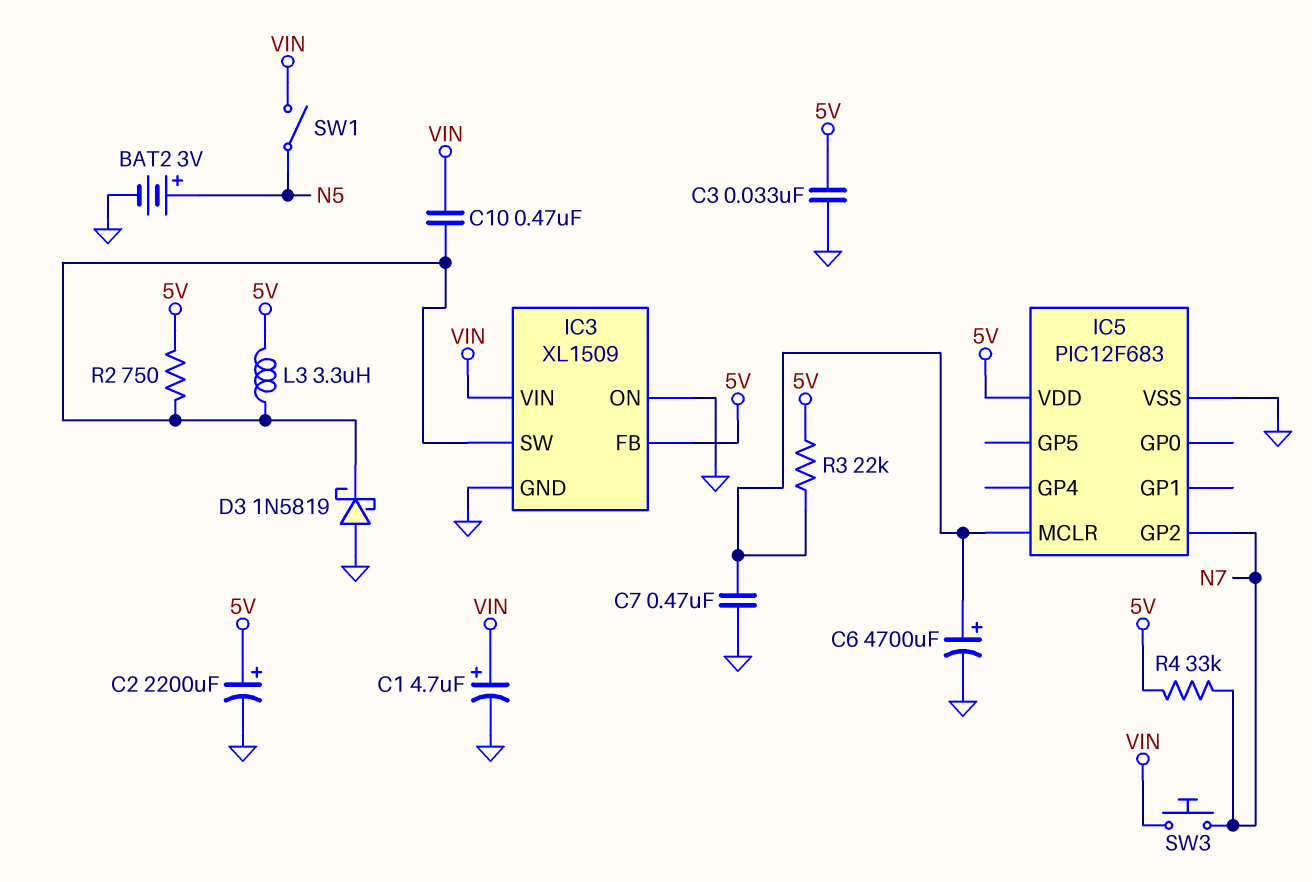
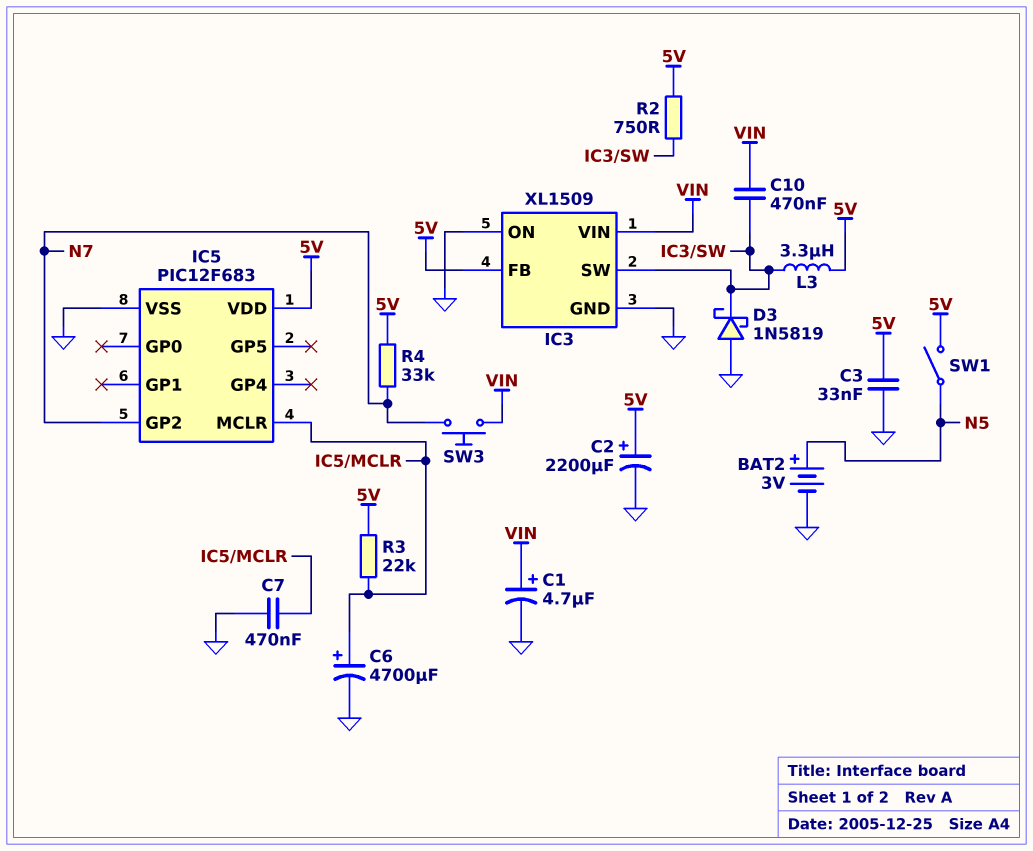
SW1: switch (N5, VIN) -> switch (5V, N5)

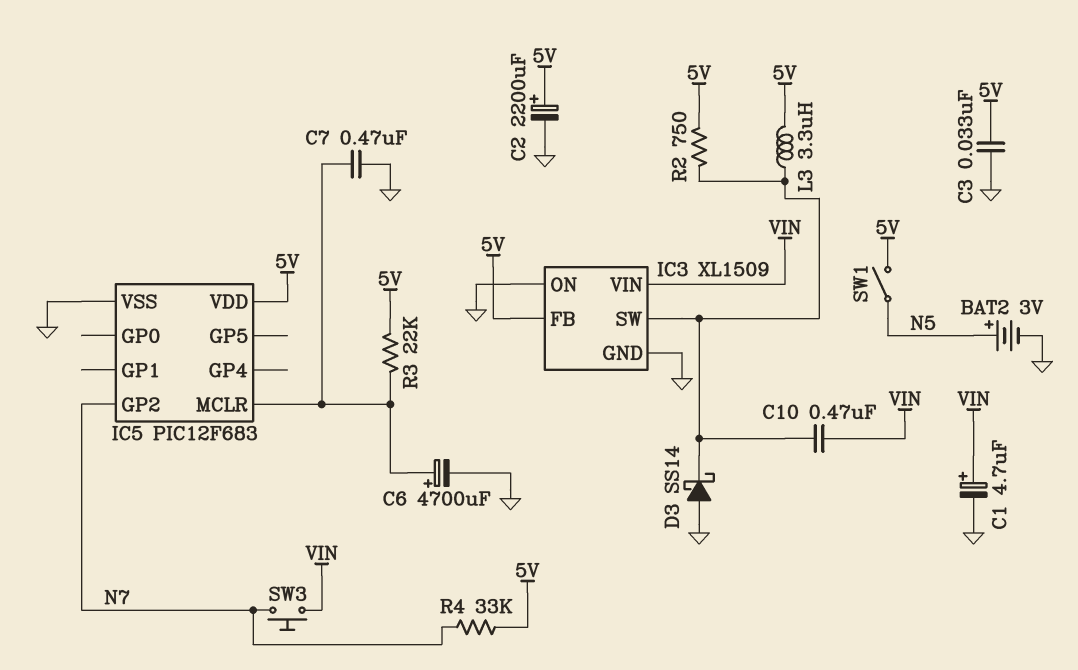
D3: schottky 1N5819 (A GND, K IC3/SW) -> schottky SS14 (A GND, K IC3/SW)

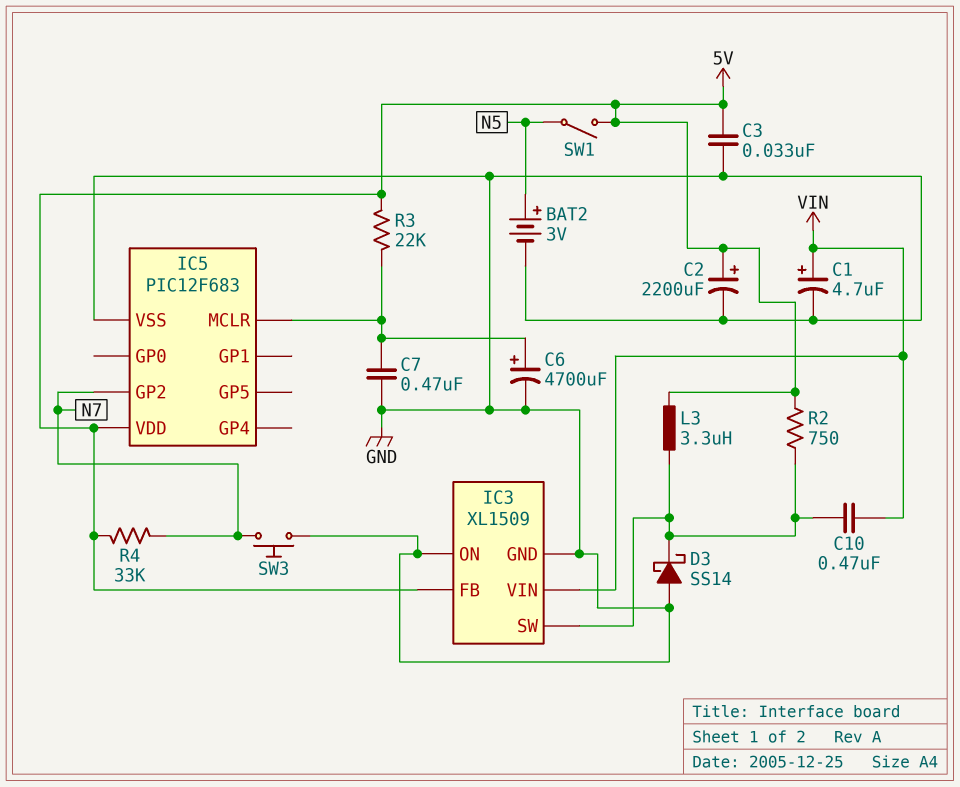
SW3: button (N7, VIN) -> button (GND, N7)

